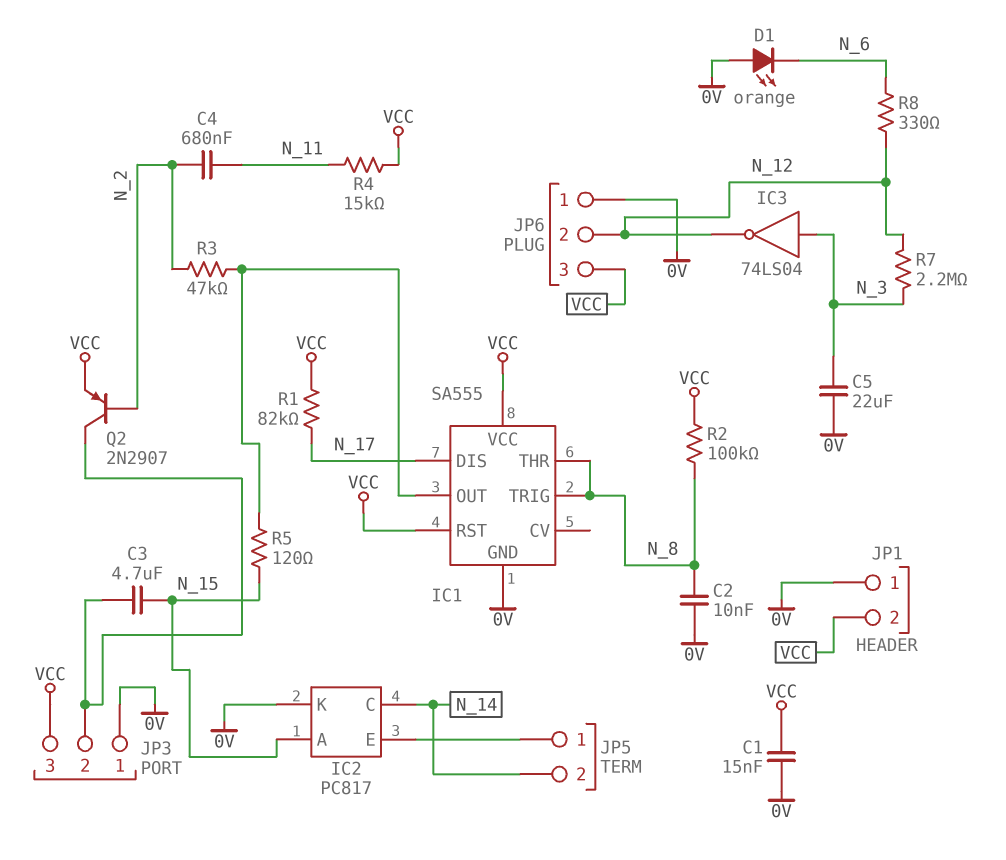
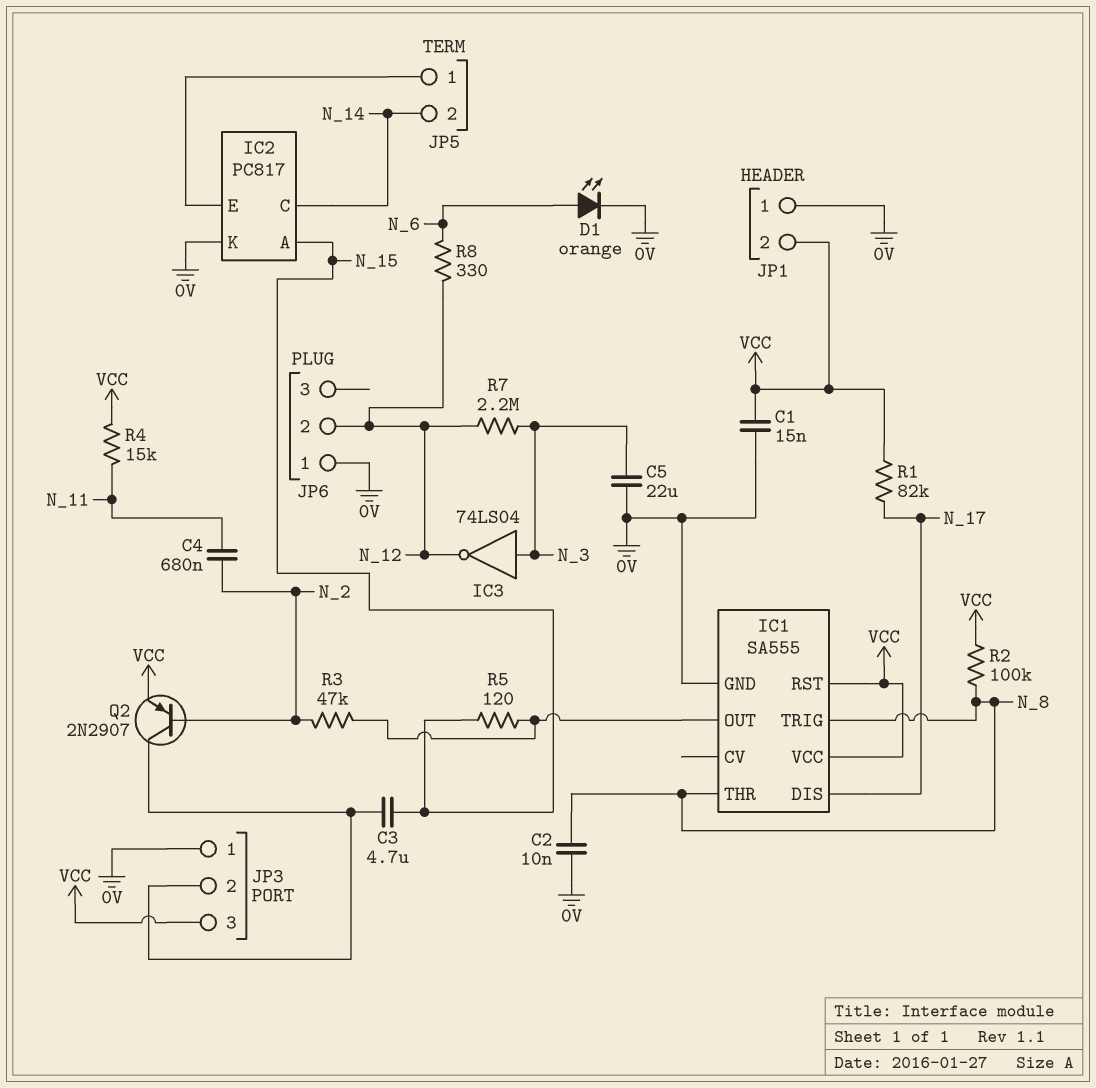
D1: LED orange (A 0V, K N_6) -> LED orange (A N_6, K 0V)
JP6 pin 3: VCC -> none

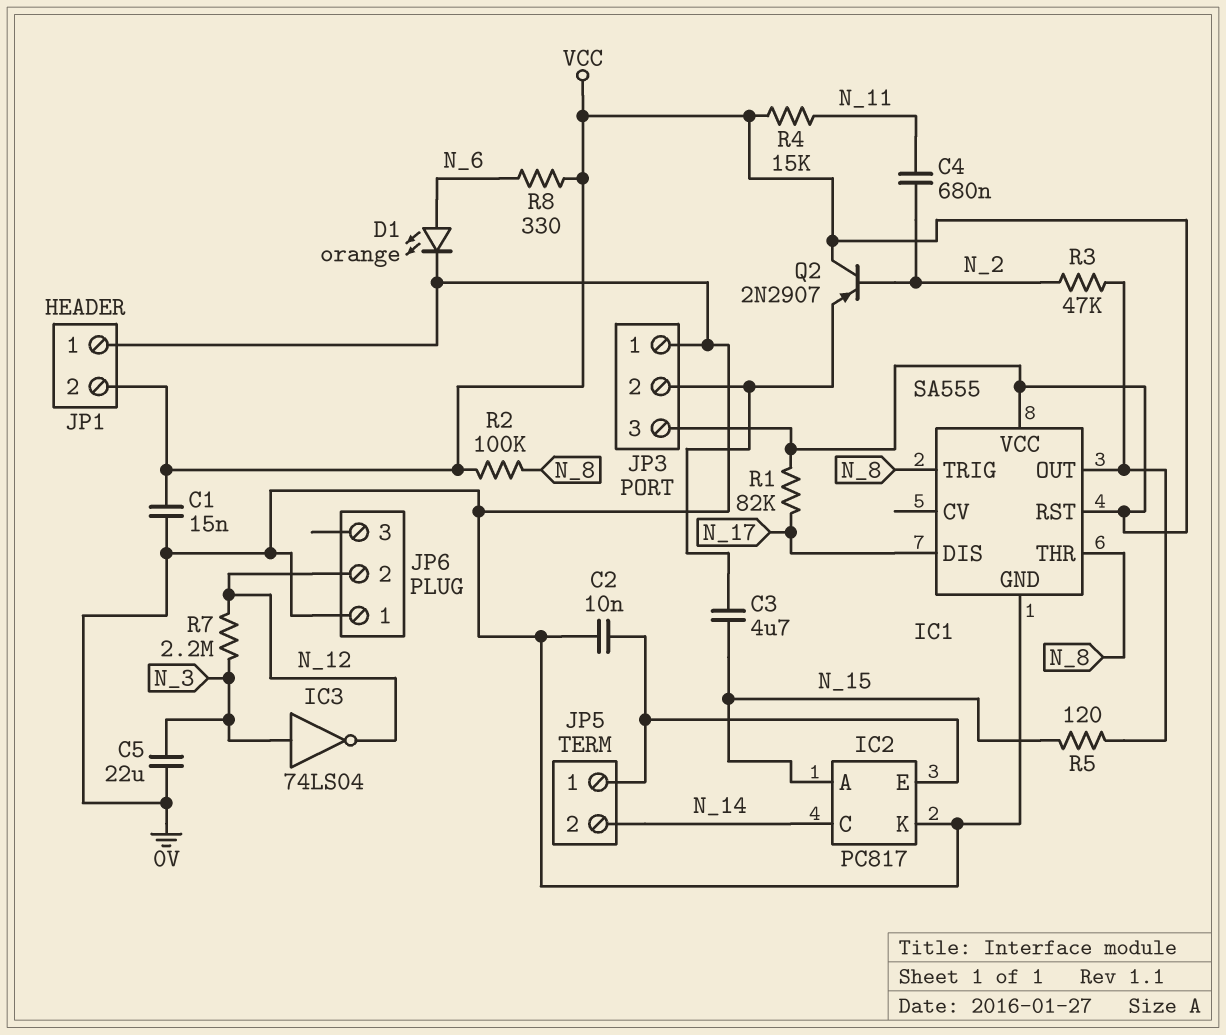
C2: 10nF (0V, N_8) -> 10nF (0V, IC2/E)
Q2: PNP 2N2907 (B N_2, C JP3/2, E VCC) -> PNP 2N2907 (B N_2, C VCC, E JP3/2)
R8: 330 (N_6, N_12) -> 330 (N_6, VCC)

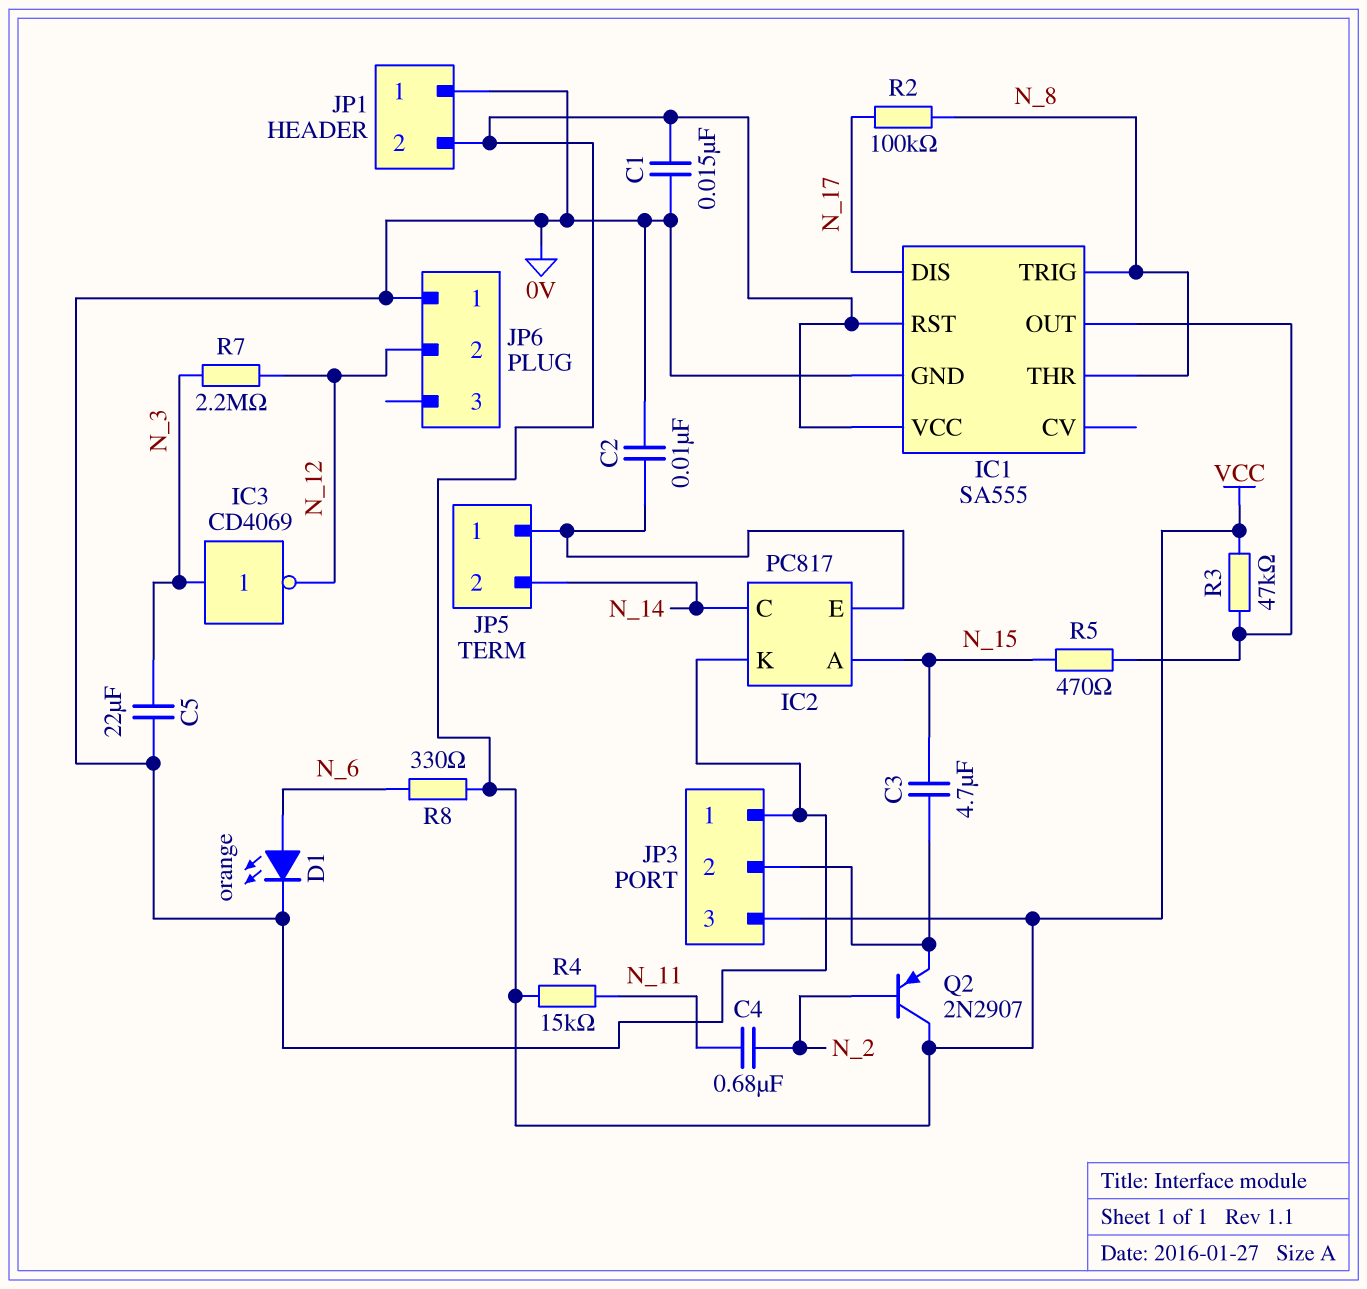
IC3: NOT 74LS04 (in N_3, out N_12) -> NOT CD4069 (in N_3, out N_12)
R1: 82k (N_17, VCC) -> none
R2: 100k (N_8, VCC) -> 100k (N_8, N_17)
R3: 47k (IC1/OUT, N_2) -> 47k (IC1/OUT, VCC)
R5: 120 (IC1/OUT, N_15) -> 470 (IC1/OUT, N_15)

